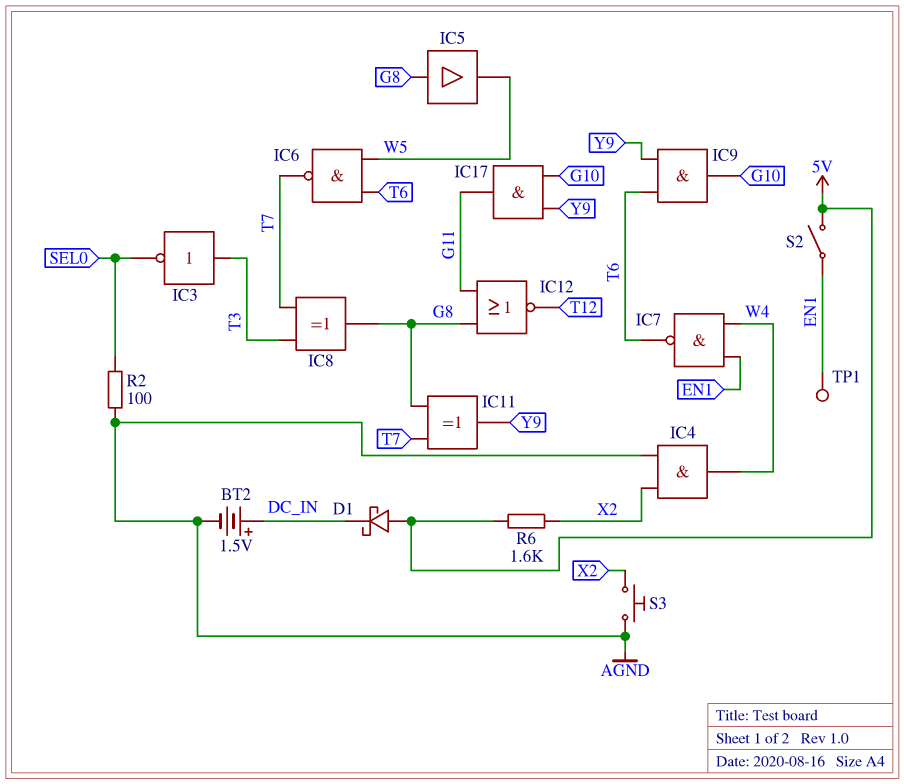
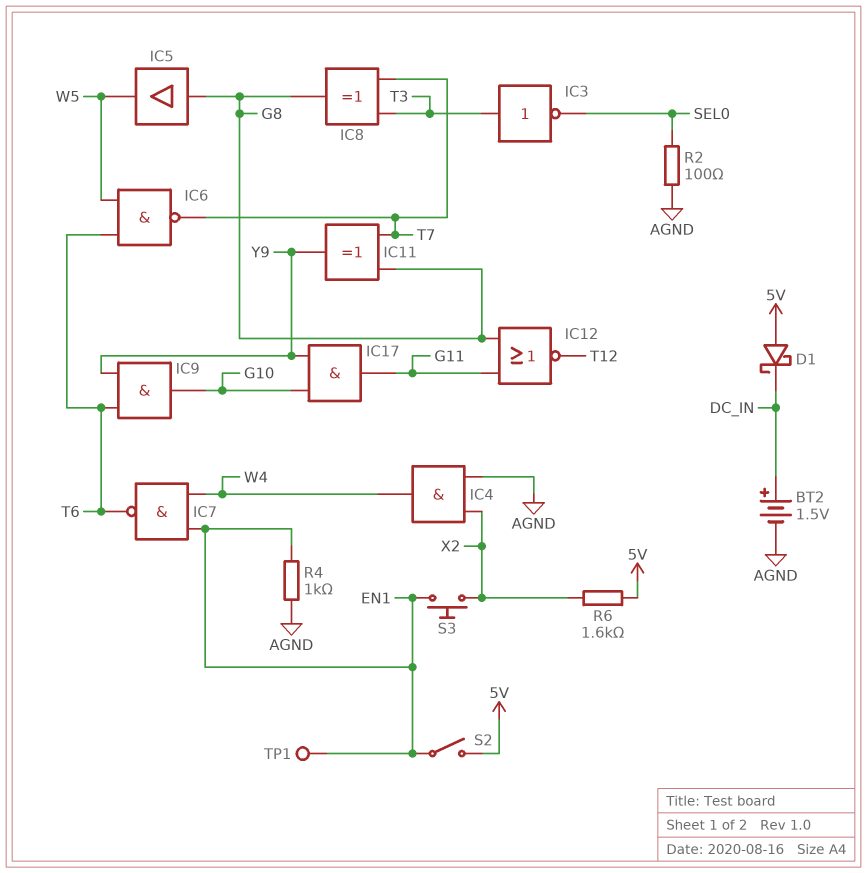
R4: none -> 1k (AGND, EN1)
S3: button (AGND, X2) -> button (EN1, X2)

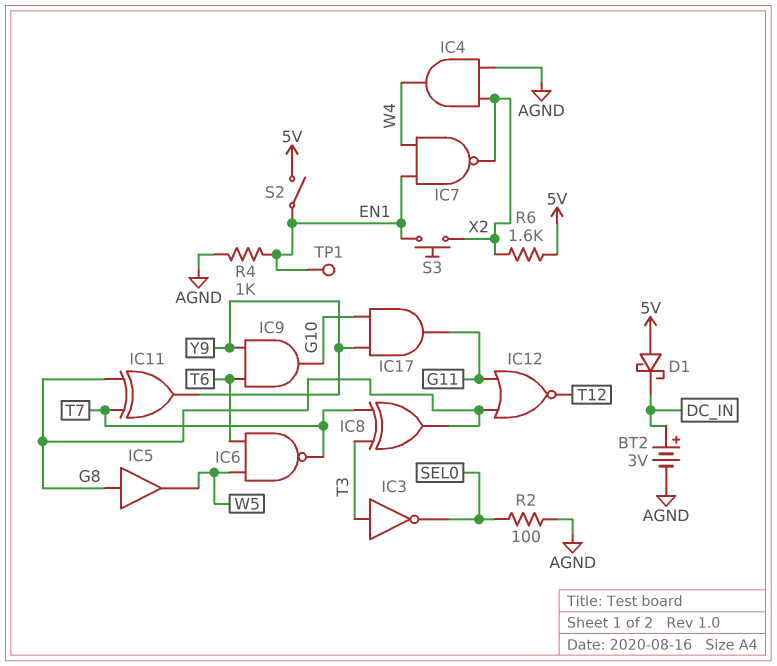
BT2: 1.5V (plus DC_IN, minus AGND) -> 3V (plus DC_IN, minus AGND)
IC7: NAND (in EN1, in W4, out T6) -> NAND (in EN1, in W4, out X2)

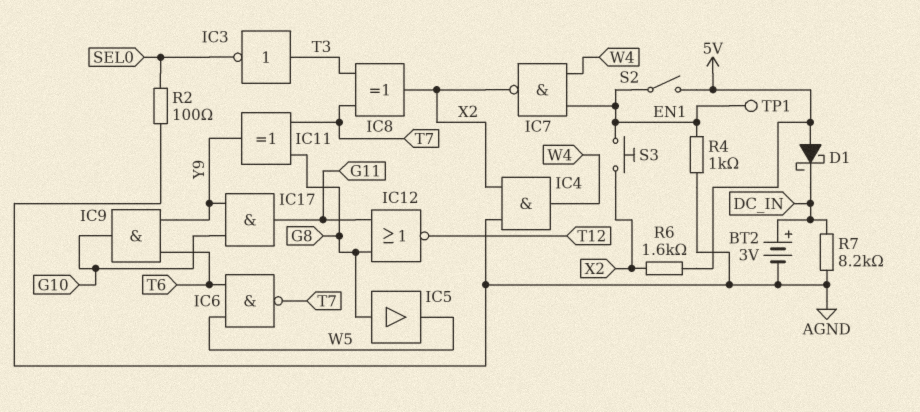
IC8: XOR (in T3, in T7, out G8) -> XOR (in T3, in T7, out X2)
R7: none -> 8.2k (AGND, DC_IN)

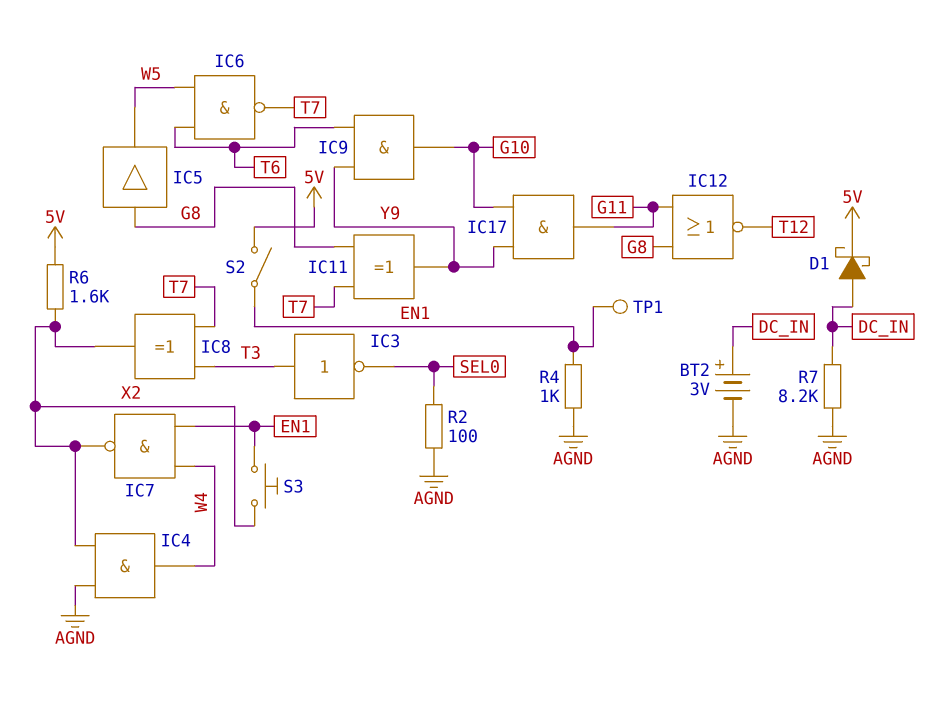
D1: schottky (A 5V, K DC_IN) -> schottky (A DC_IN, K 5V)

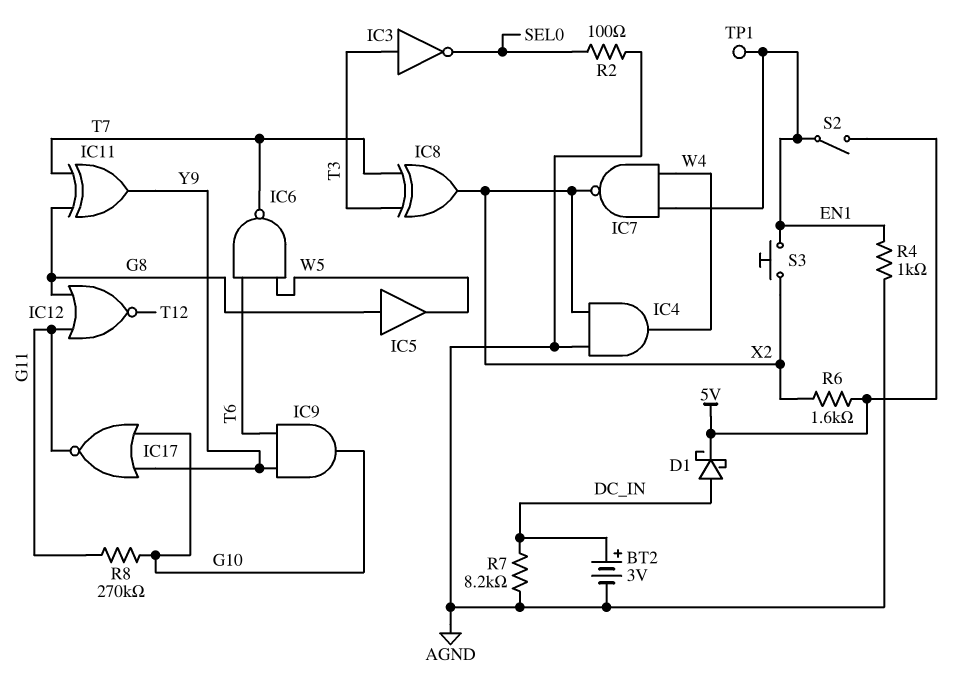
IC17: AND (in G10, in Y9, out G11) -> NOR (in G10, in Y9, out G11)
R8: none -> 270k (G10, G11)

